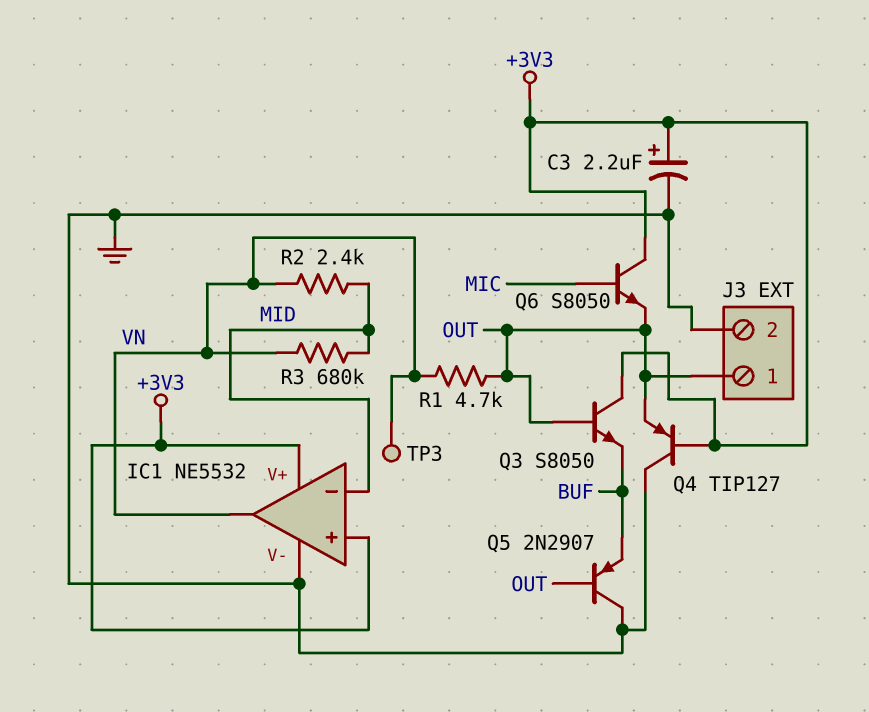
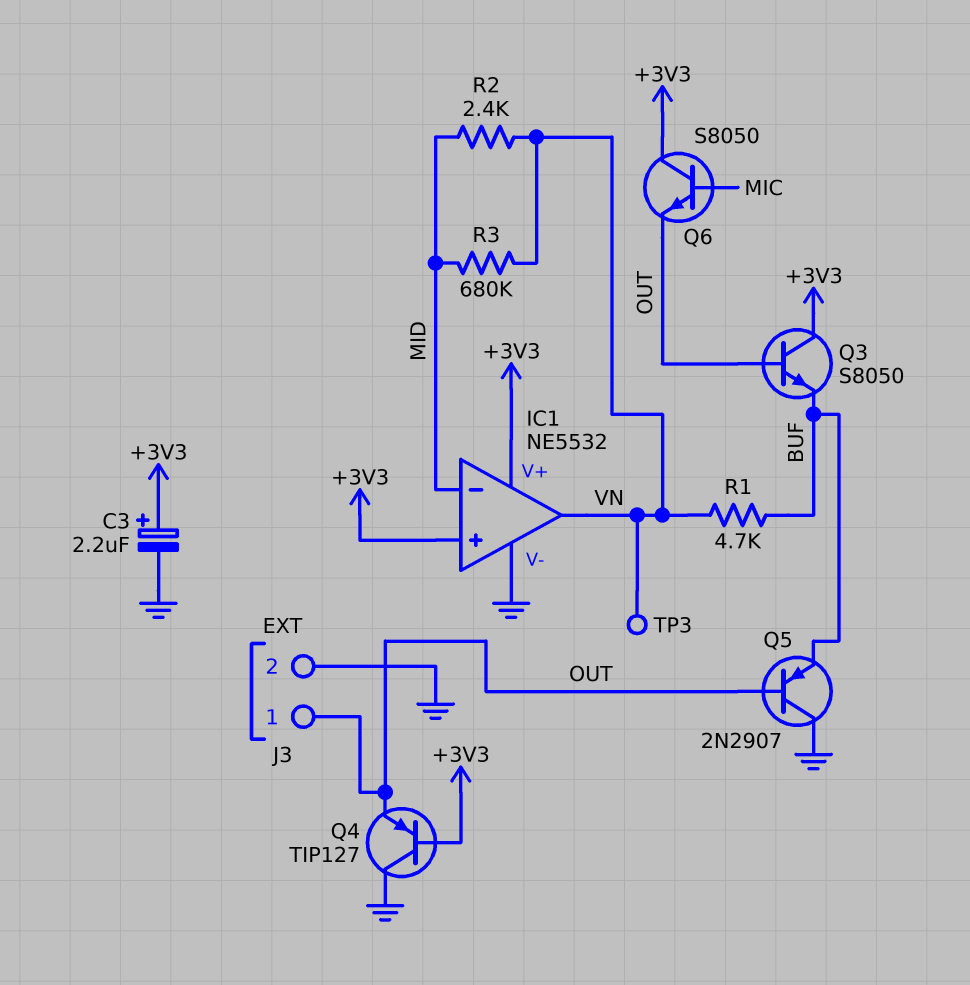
R1: 4.7k (OUT, VN) -> 4.7k (BUF, VN)

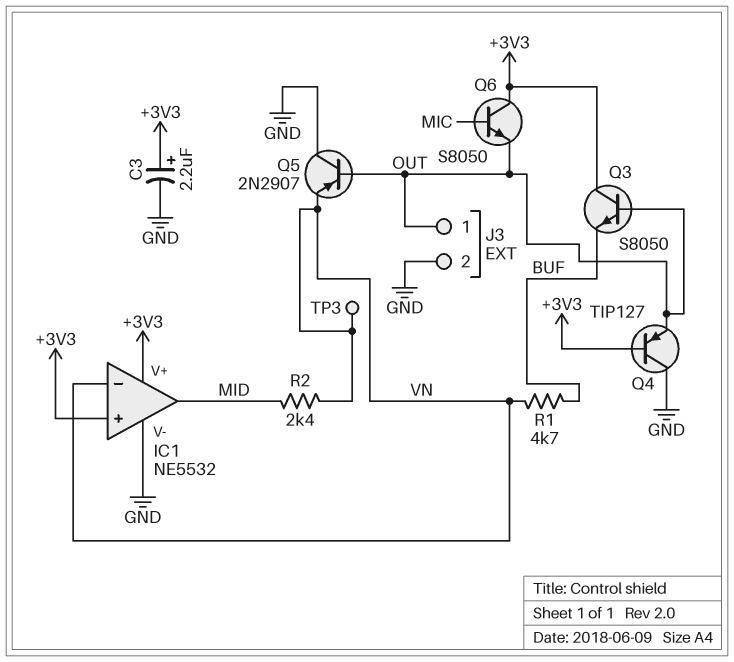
IC1 pin in-: MID -> VN
IC1 pin out: VN -> MID
Q5: PNP 2N2907 (B OUT, C GND, E BUF) -> PNP 2N2907 (B OUT, C GND, E VN)
R3: 680k (MID, VN) -> none

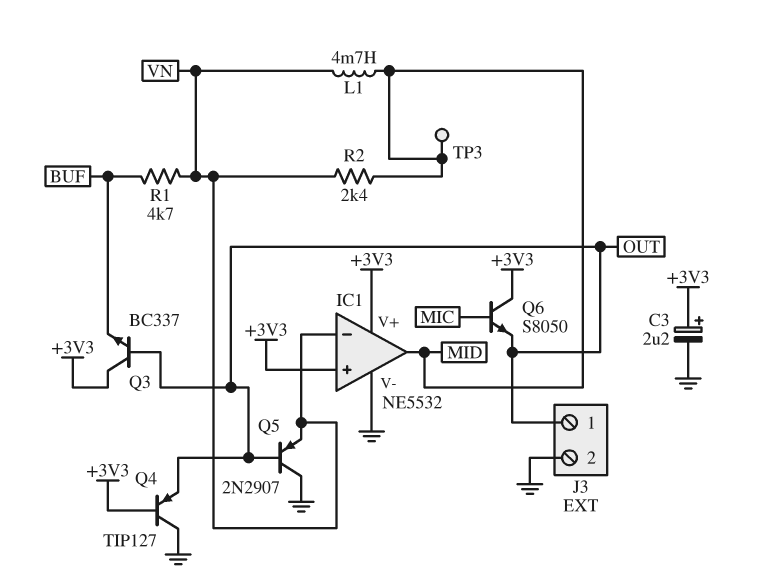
L1: none -> 4.7mH (MID, VN)
Q3: NPN S8050 (B OUT, C +3V3, E BUF) -> NPN BC337 (B OUT, C +3V3, E BUF)
TP3: test point (VN) -> test point (MID)

